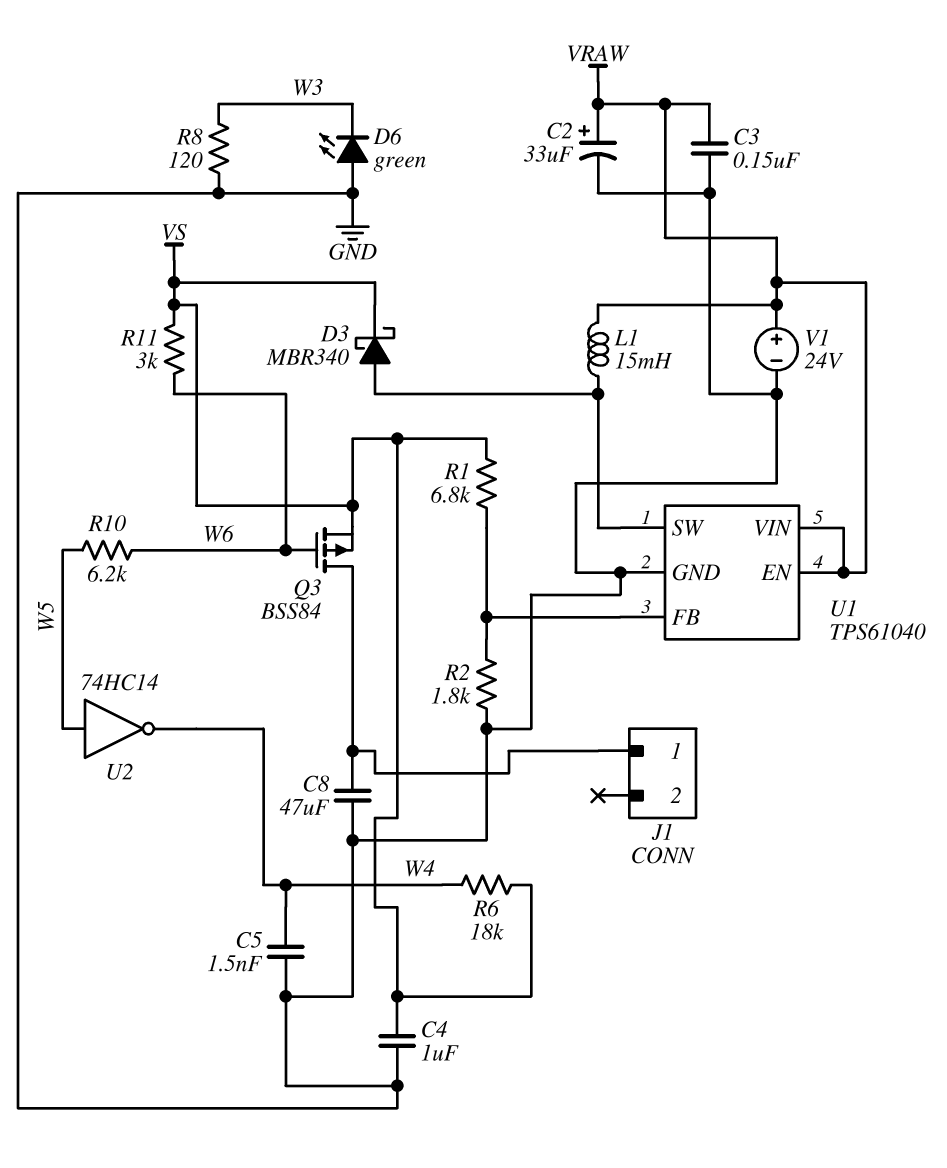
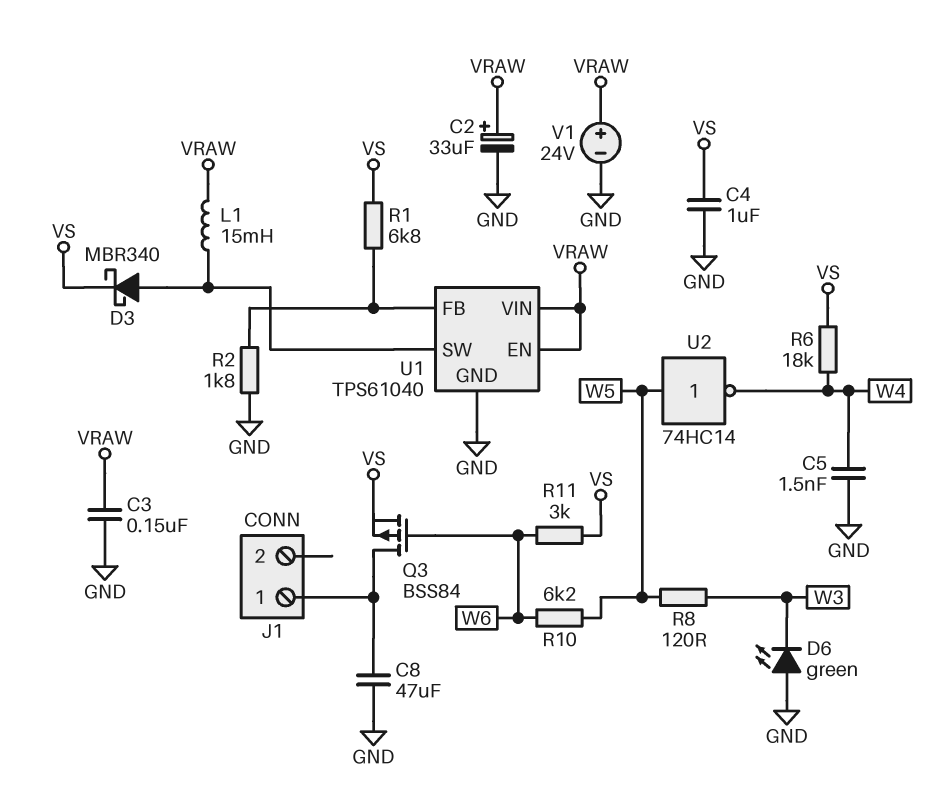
R8: 120 (GND, W3) -> 120 (W3, W5)

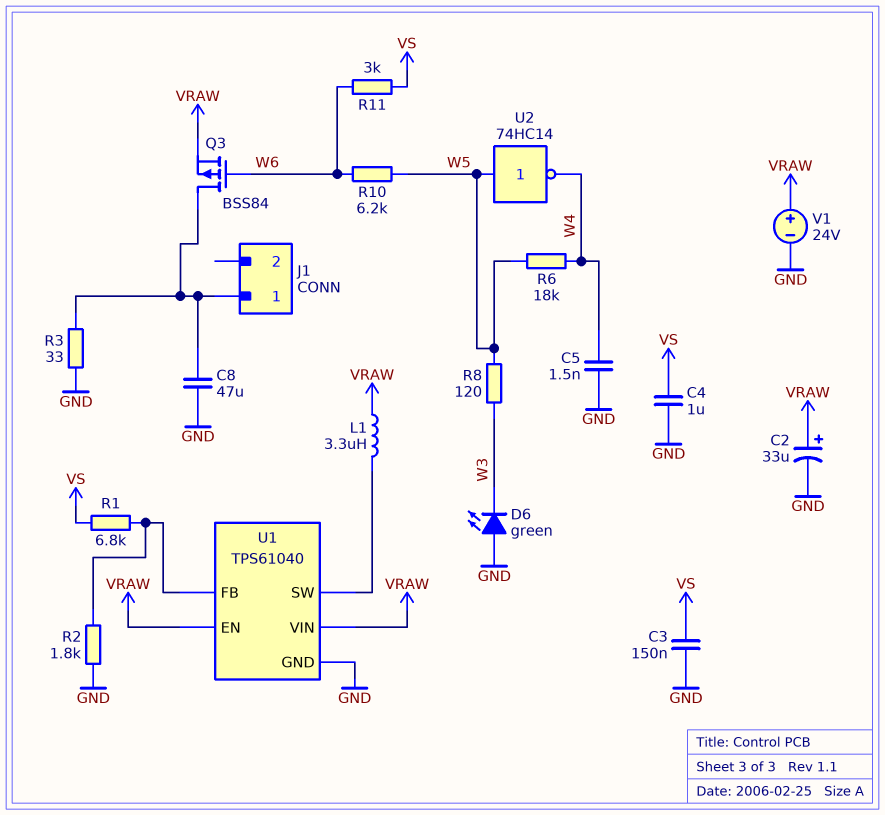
C3: 150nF (GND, VRAW) -> 150nF (GND, VS)
D3: schottky MBR340 (A U1/SW, K VS) -> none
L1: 15mH (U1/SW, VRAW) -> 3.3uH (U1/SW, VRAW)
Q3: PMOS BSS84 (G W6, D J1/1, S VS) -> PMOS BSS84 (G W6, D J1/1, S VRAW)
R3: none -> 33 (GND, J1/1)
R6: 18k (VS, W4) -> 18k (W4, W5)

